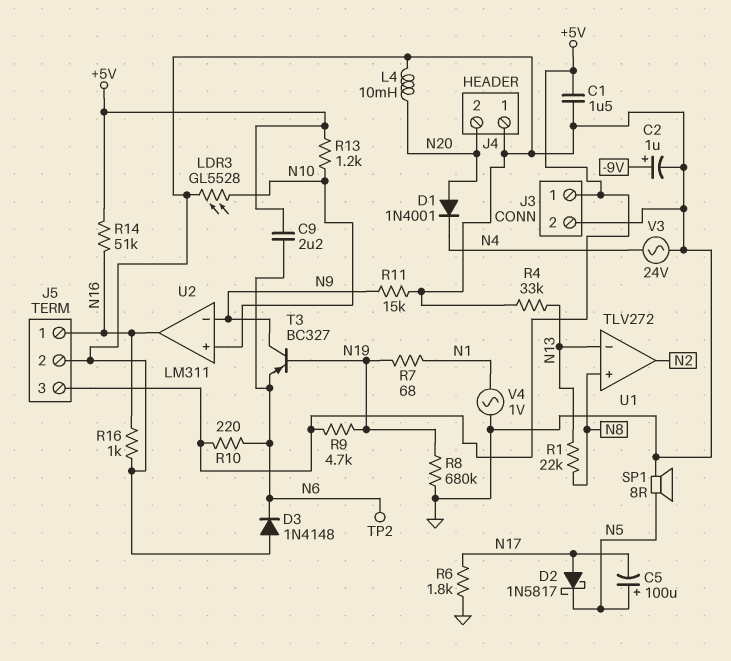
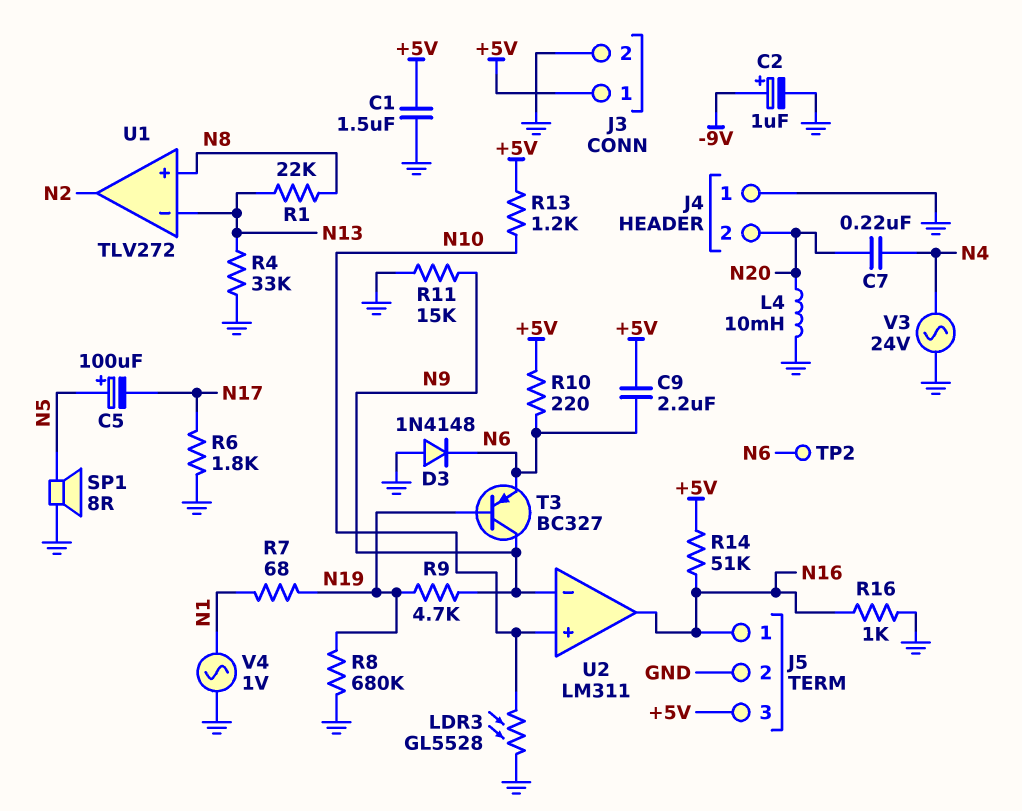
C7: none -> 220nF (N4, N20)
D1: diode 1N4001 (A N20, K N4) -> none
D2: schottky 1N5817 (A N17, K N5) -> none
R9: 4.7k (+5V, N19) -> 4.7k (N9, N19)

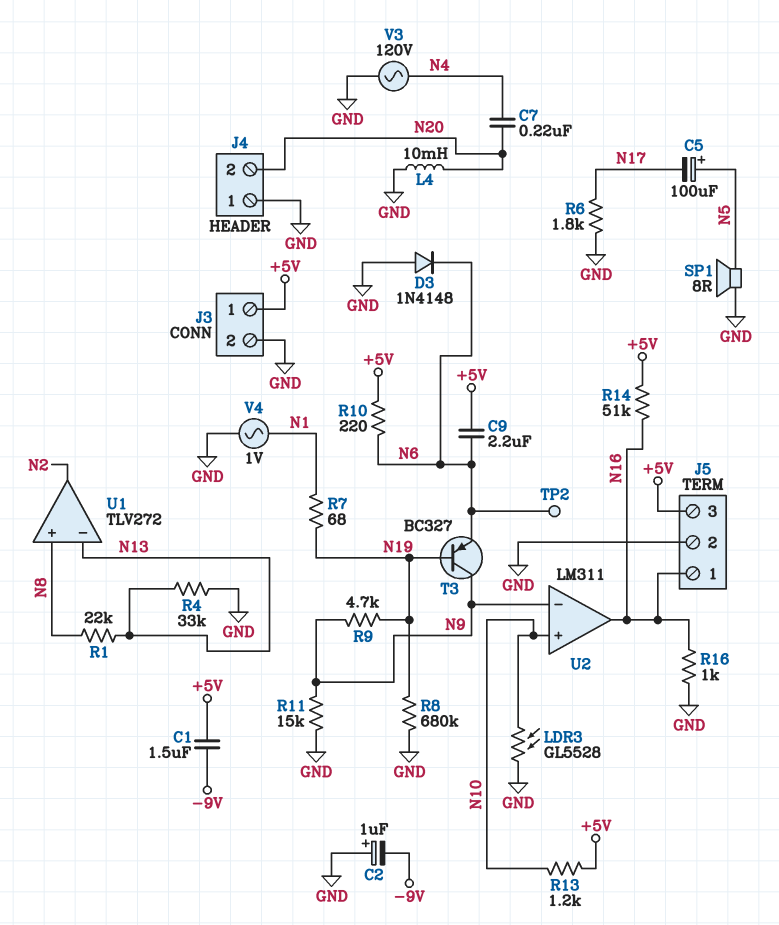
C1: 1.5uF (+5V, GND) -> 1.5uF (+5V, -9V)
C2: 1uF (plus -9V, minus GND) -> 1uF (plus GND, minus -9V)
V3: AC 24V (GND, N4) -> AC 120V (GND, N4)

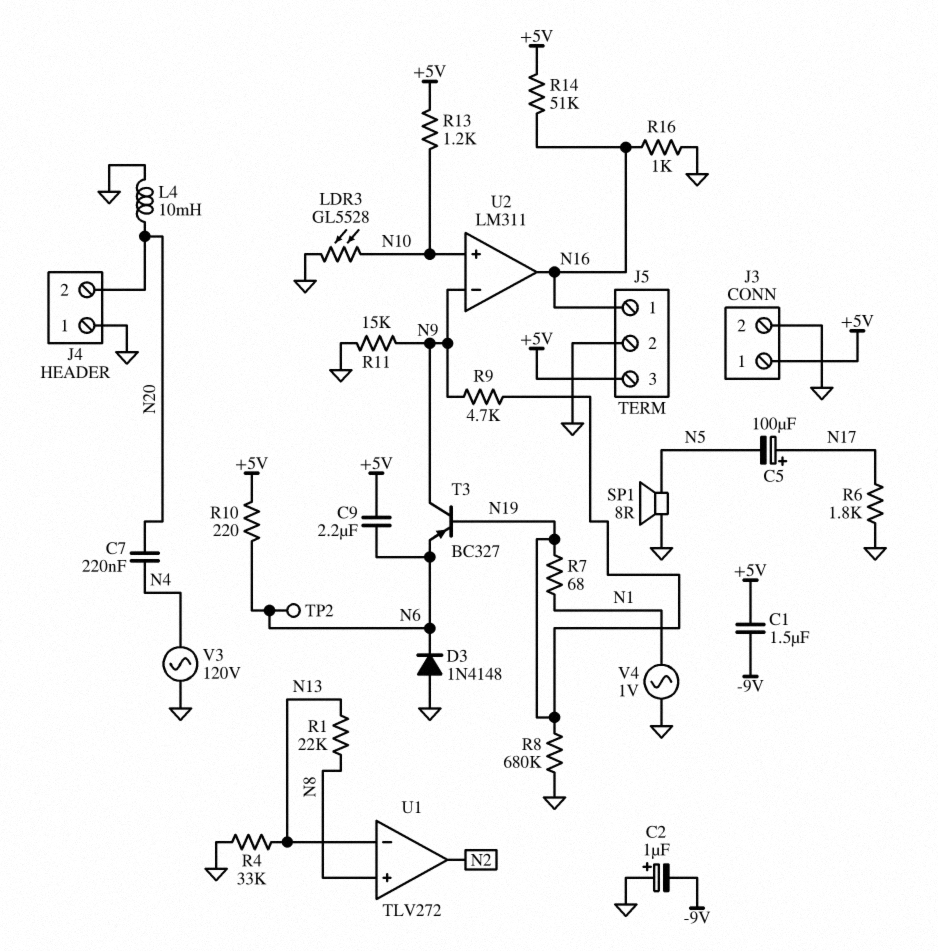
C5: 100uF (plus N5, minus N17) -> 100uF (plus N17, minus N5)

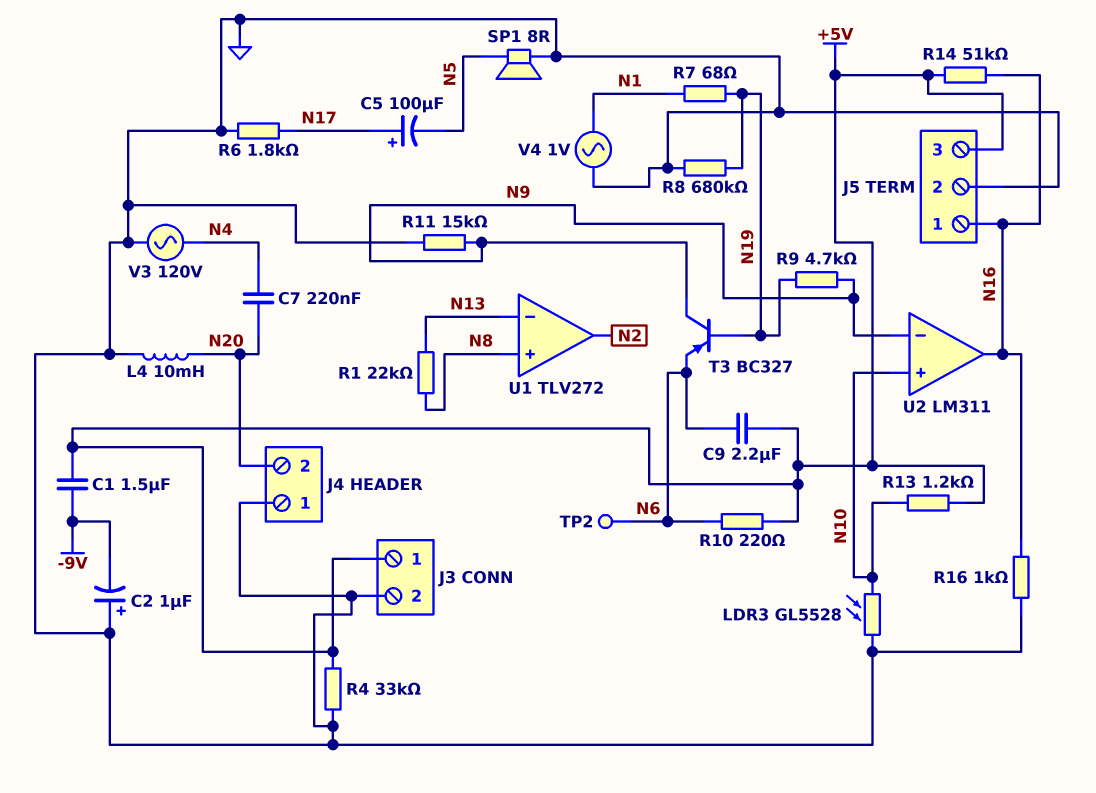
D3: diode 1N4148 (A GND, K N6) -> none
R4: 33k (GND, N13) -> 33k (+5V, GND)

